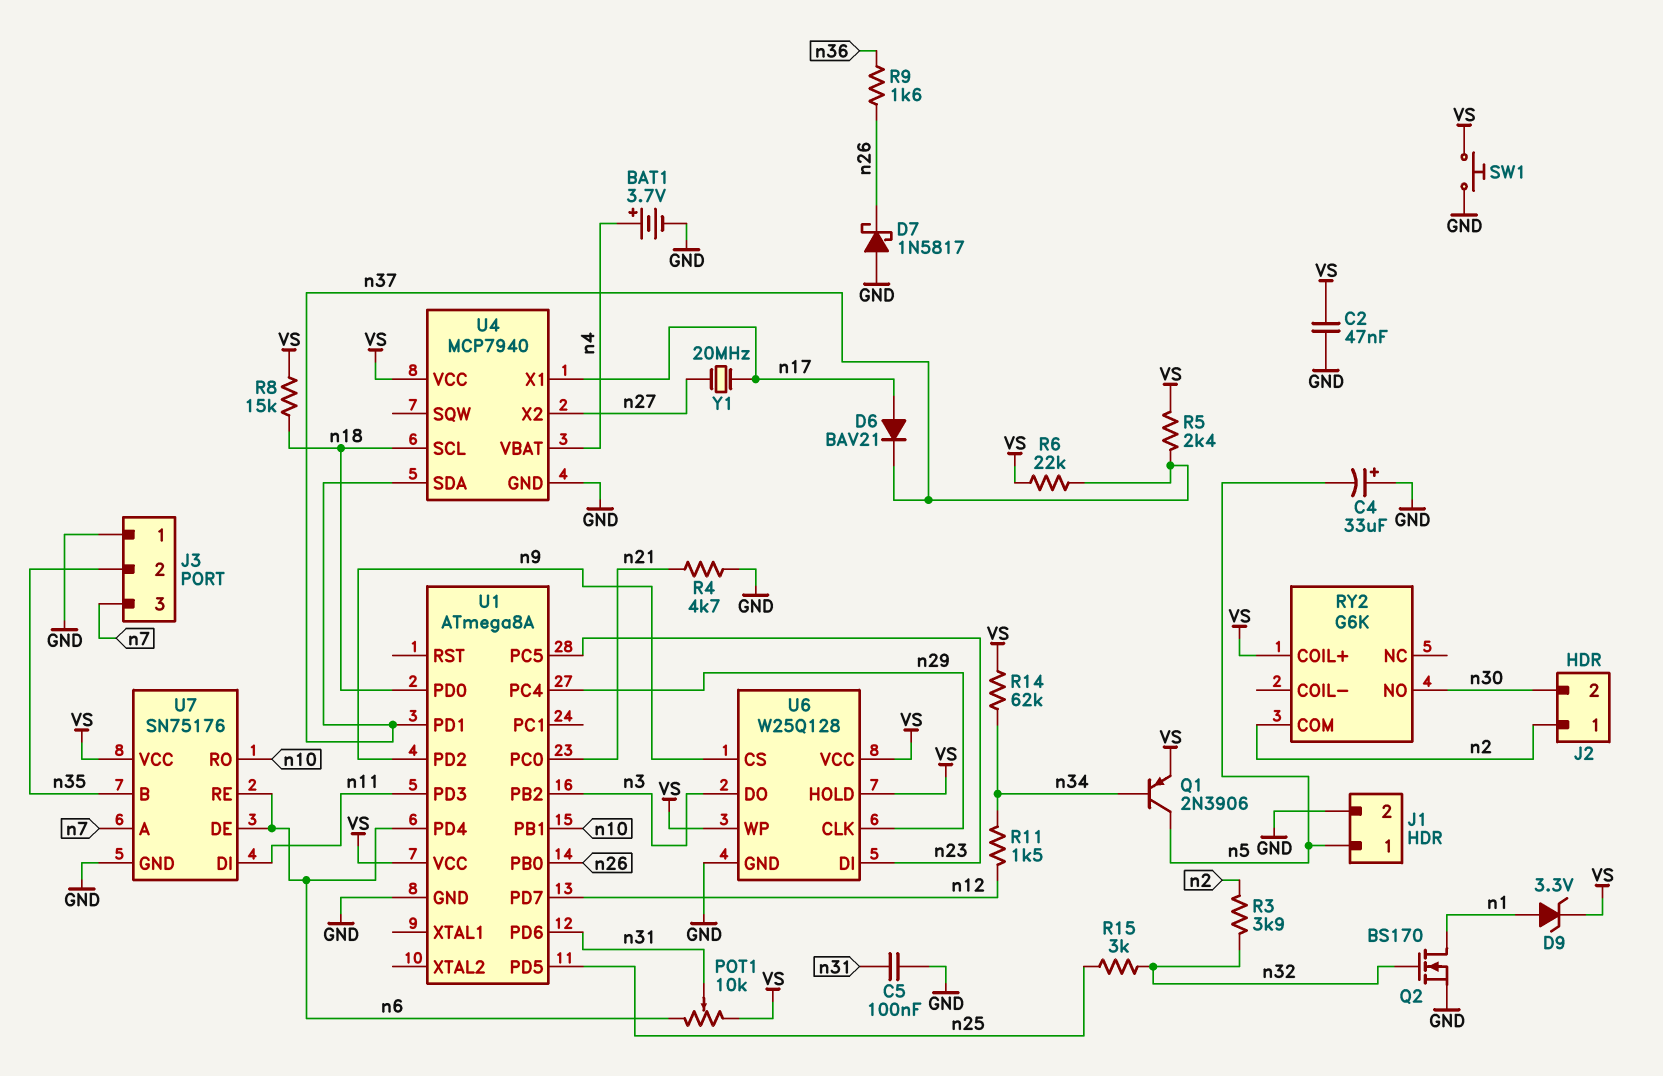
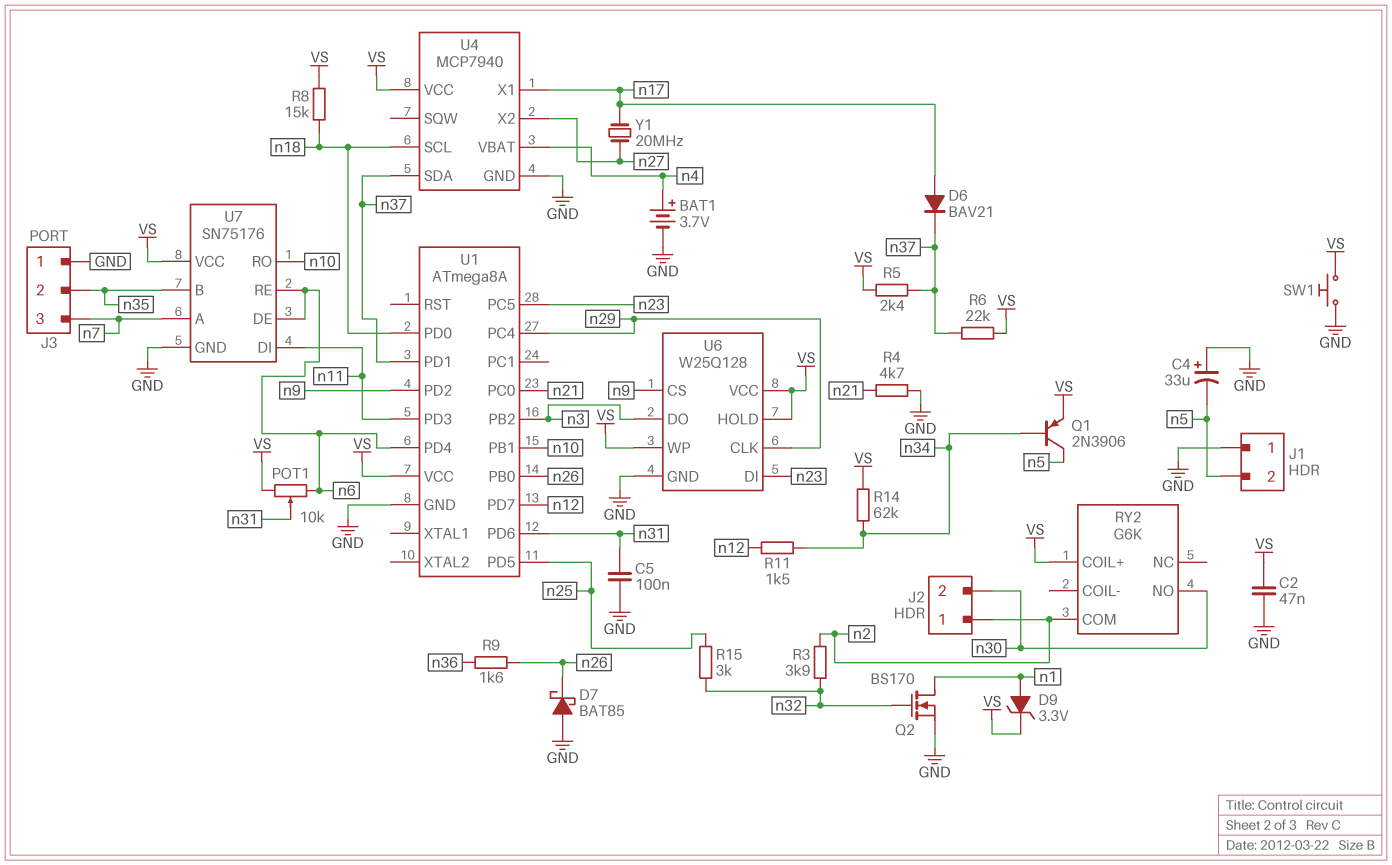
D7: schottky 1N5817 (A GND, K n26) -> schottky BAT85 (A GND, K n26)
J1 pin 1: n5 -> GND
J1 pin 2: GND -> n5

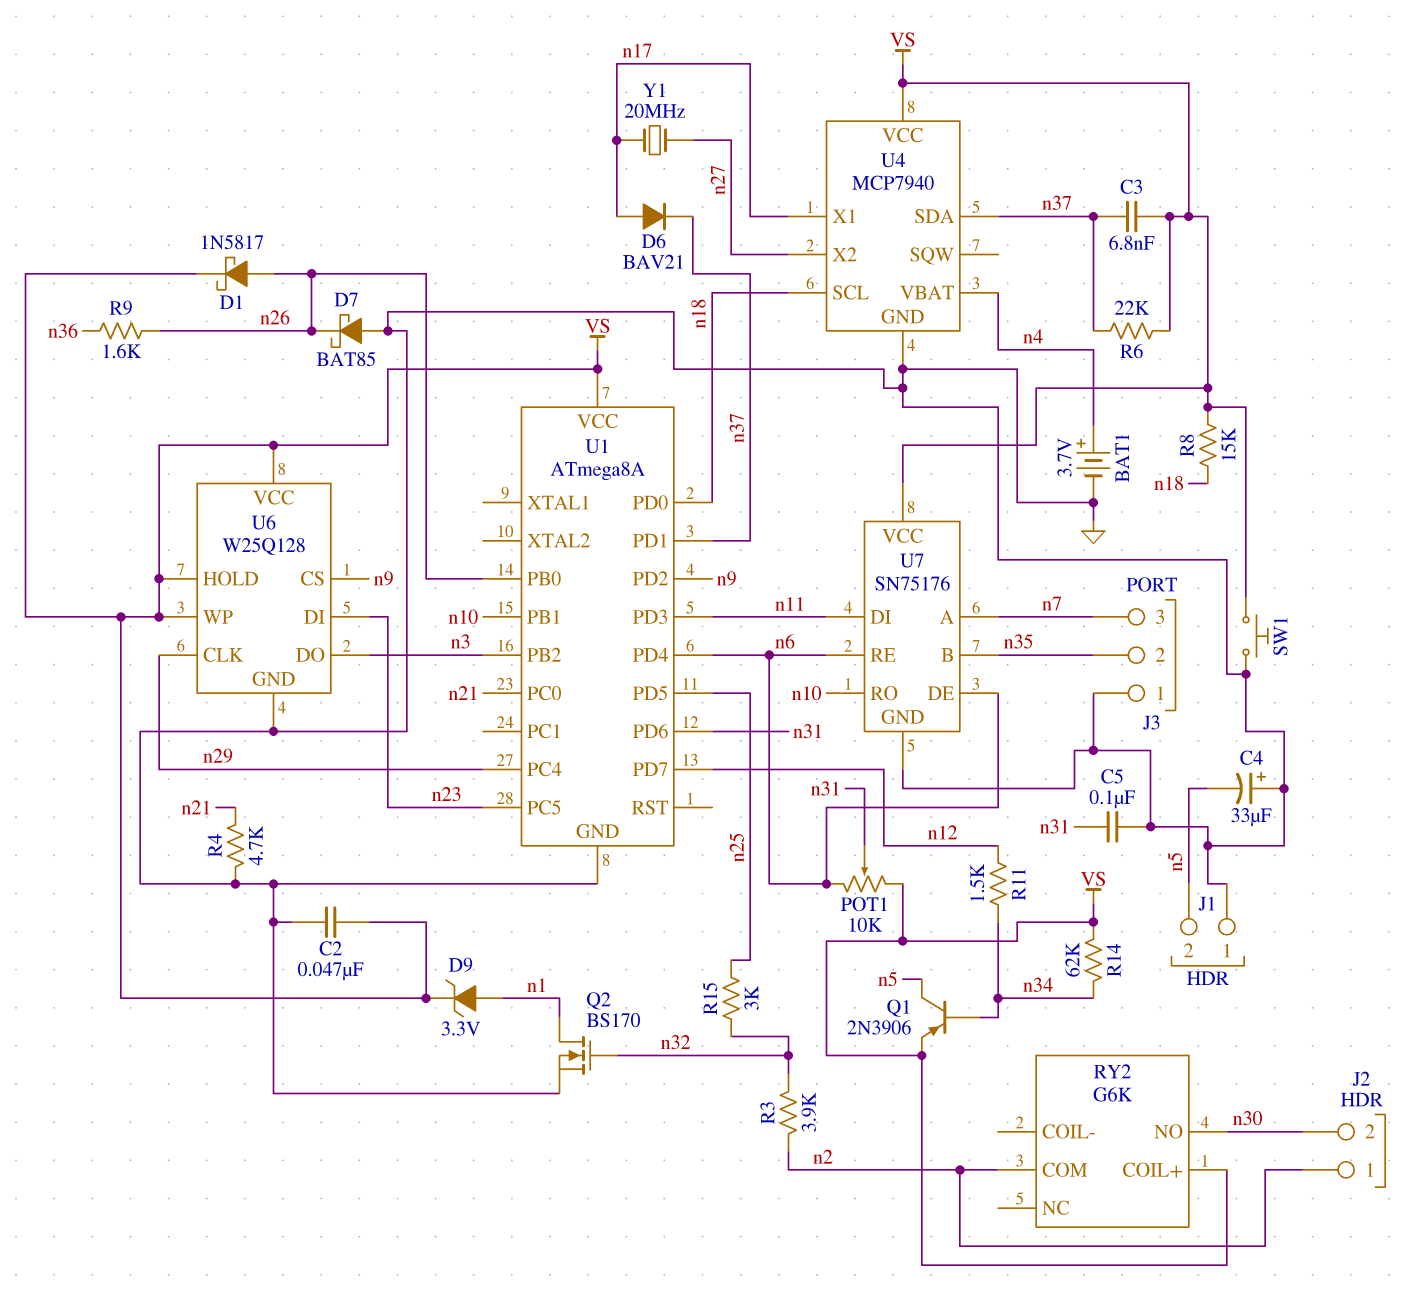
C3: none -> 6.8nF (VS, n37)
D1: none -> schottky 1N5817 (A n26, K VS)
R5: 2.4k (VS, n37) -> none

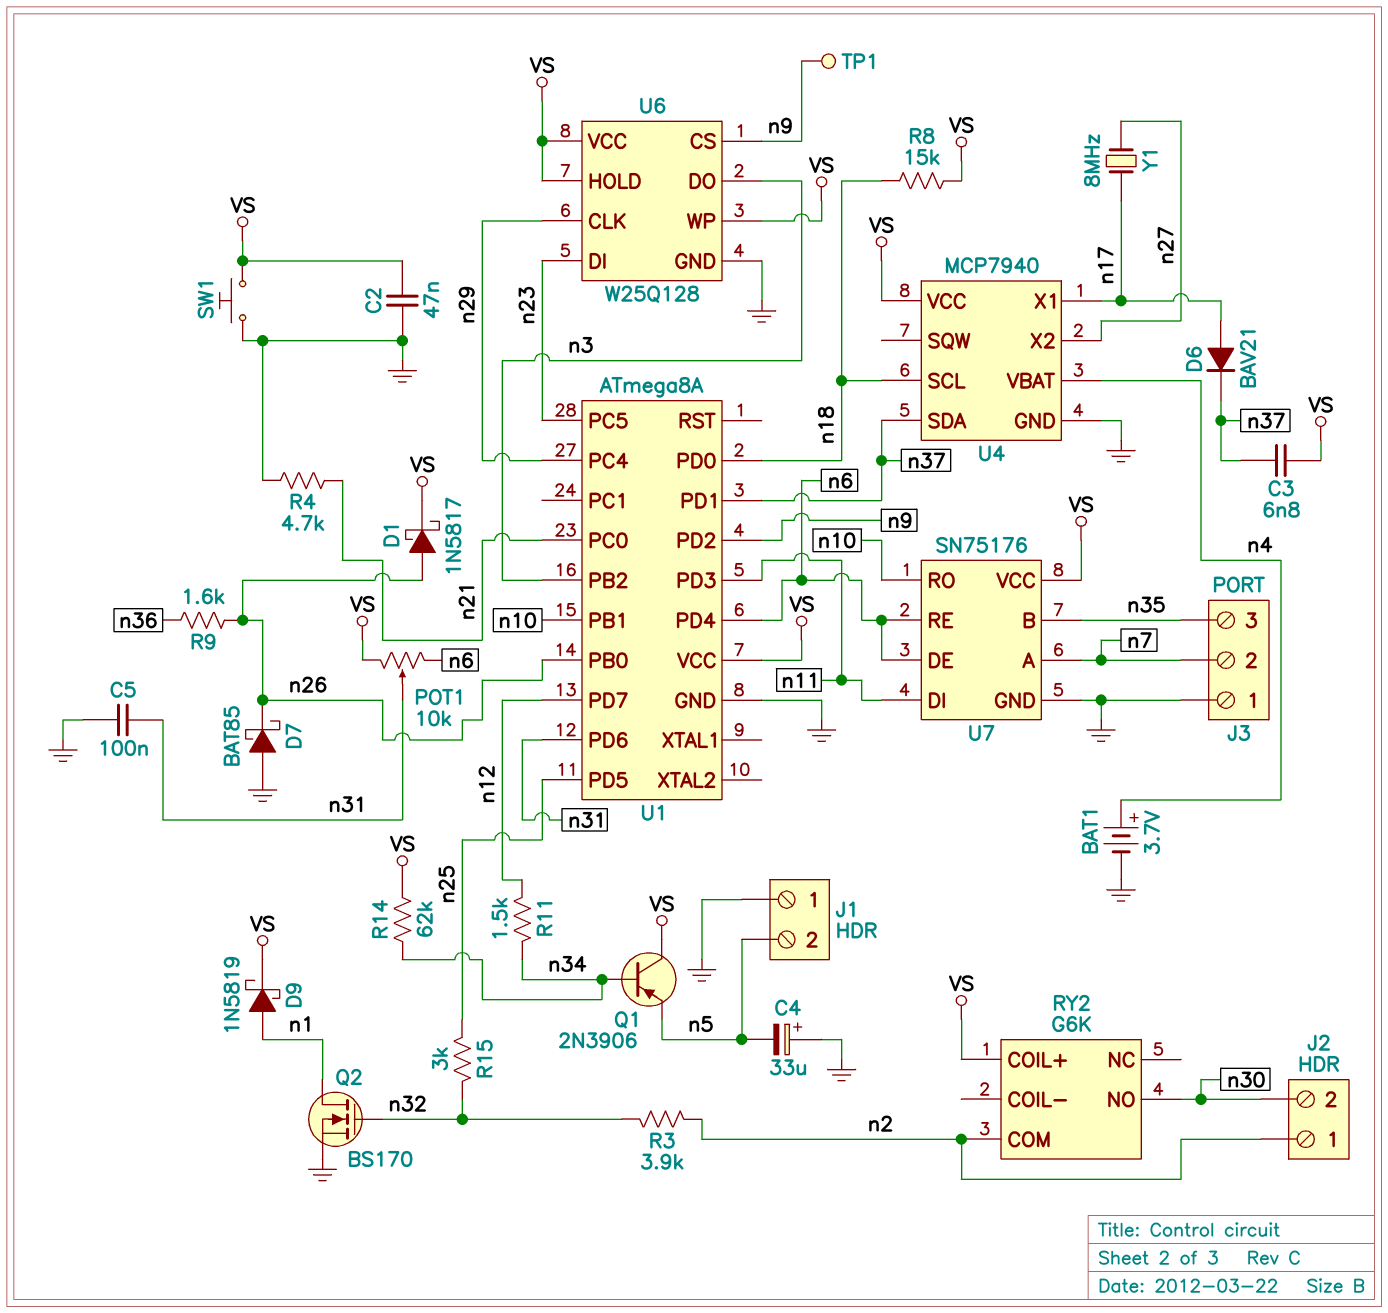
D9: zener 3.3V (A n1, K VS) -> schottky 1N5819 (A n1, K VS)
J3 pin 2: n35 -> n7
J3 pin 3: n7 -> n35
Q1: PNP 2N3906 (B n34, C n5, E VS) -> PNP 2N3906 (B n34, C VS, E n5)
R6: 22k (VS, n37) -> none
TP1: none -> test point (n9)
Y1: 20MHz (n17, n27) -> 8MHz (n17, n27)

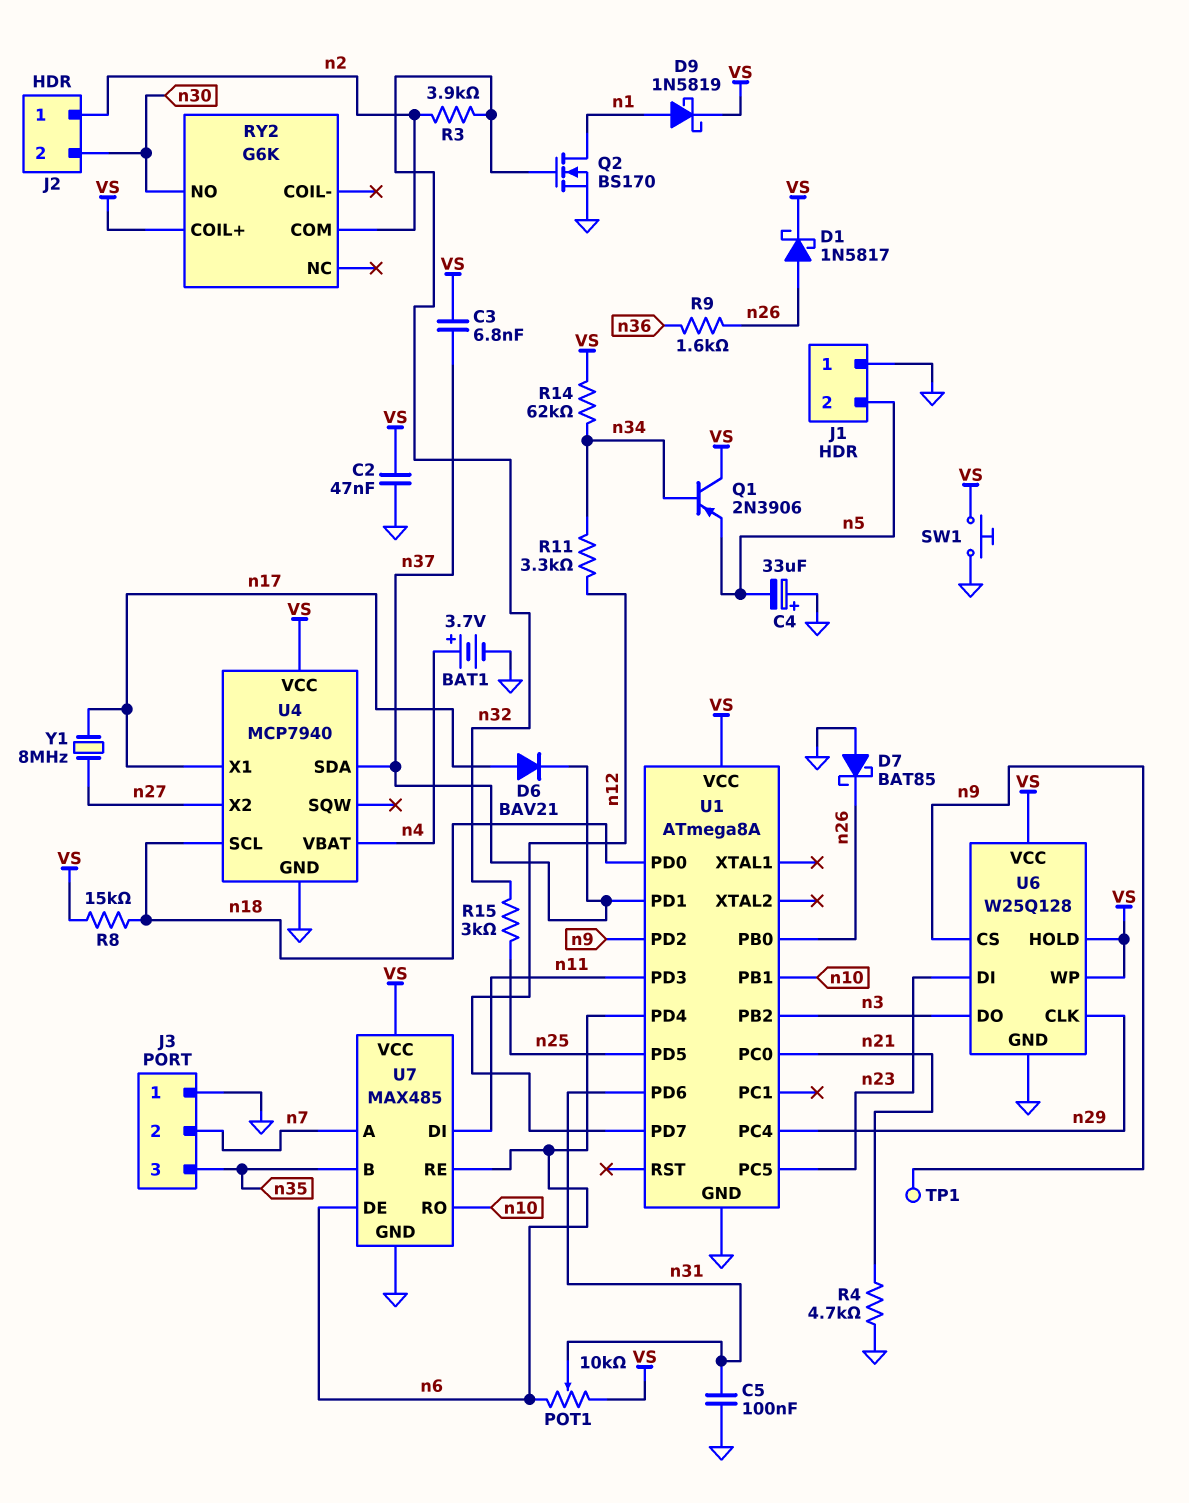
R11: 1.5k (n12, n34) -> 3.3k (n12, n34)
U7: SN75176 -> MAX485

